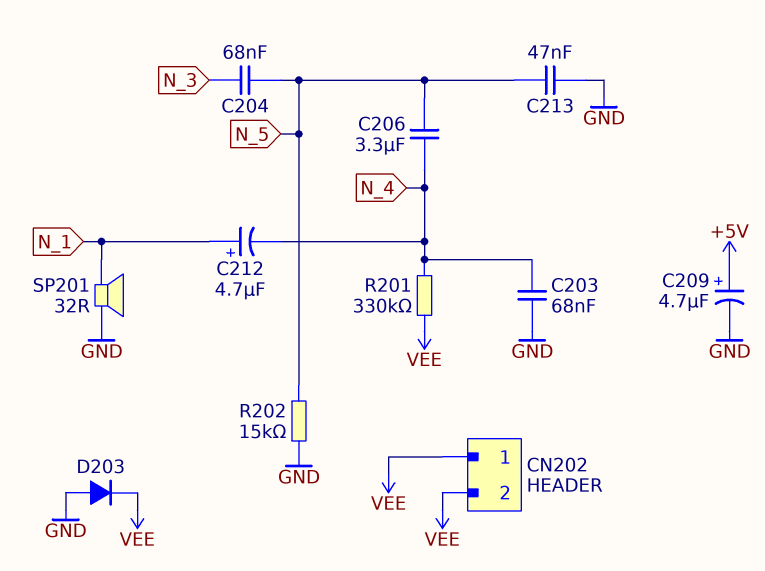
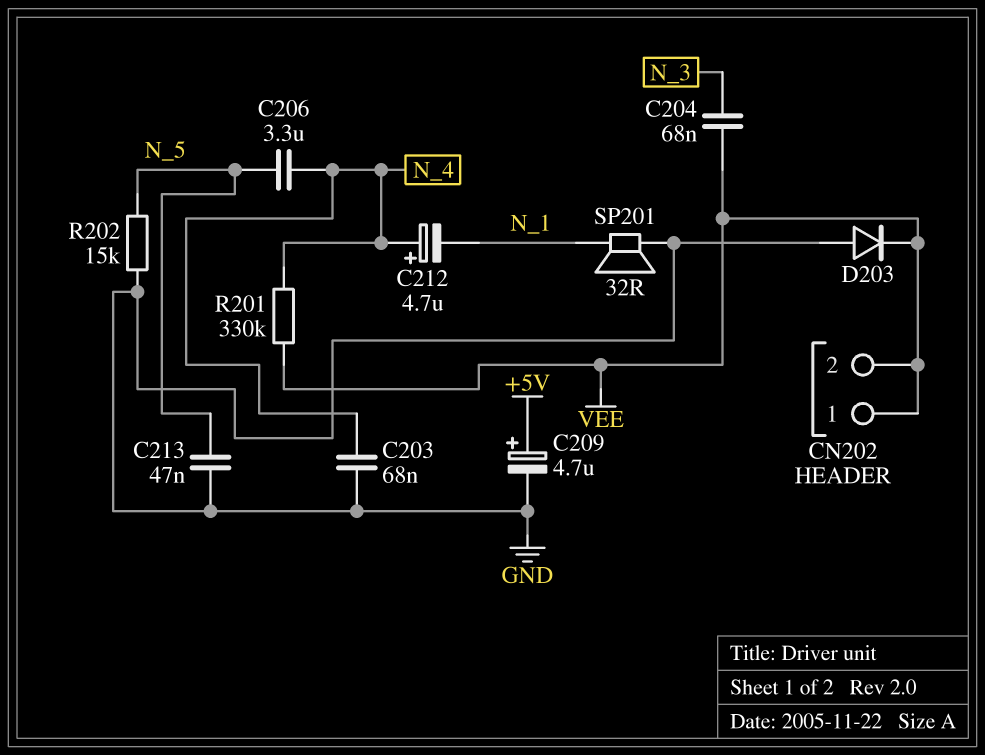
C204: 68nF (N_3, N_5) -> 68nF (N_3, VEE)
C212: 4.7uF (plus N_1, minus N_4) -> 4.7uF (plus N_4, minus N_1)

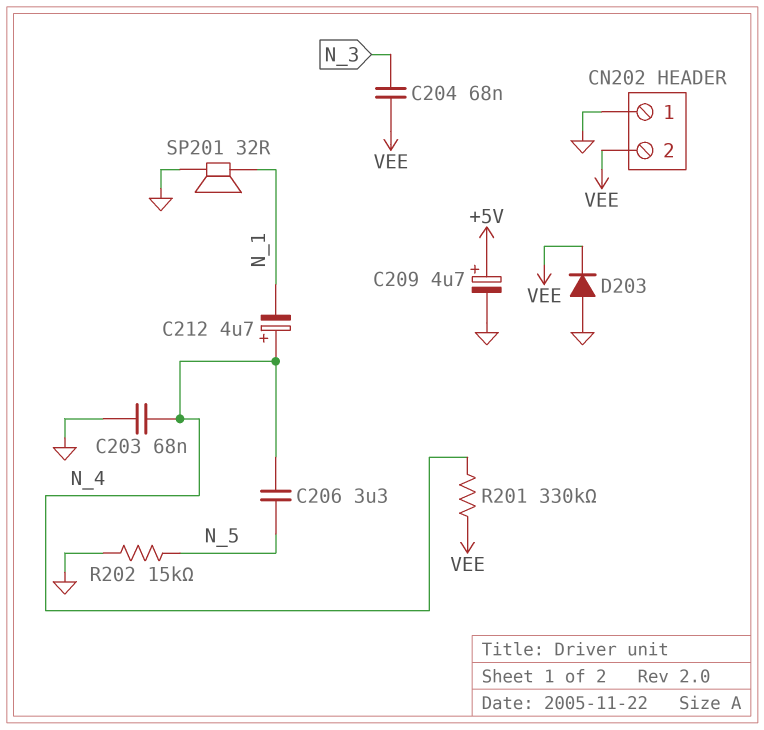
C213: 47nF (GND, N_5) -> none
CN202 pin 1: VEE -> GND

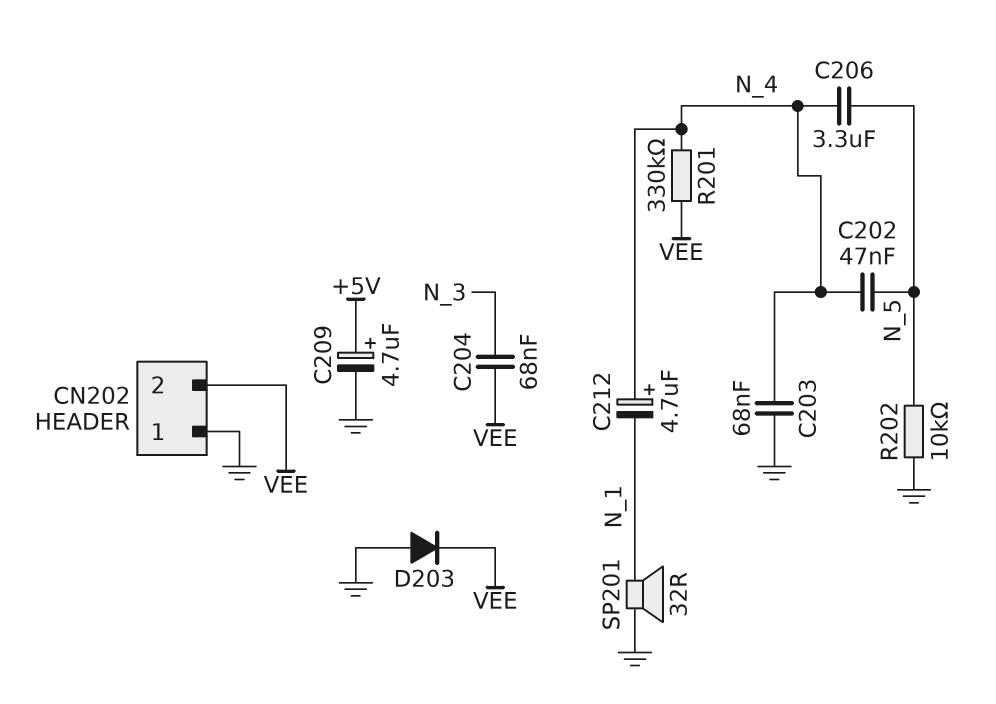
C202: none -> 47nF (N_4, N_5)
R202: 15k (GND, N_5) -> 10k (GND, N_5)

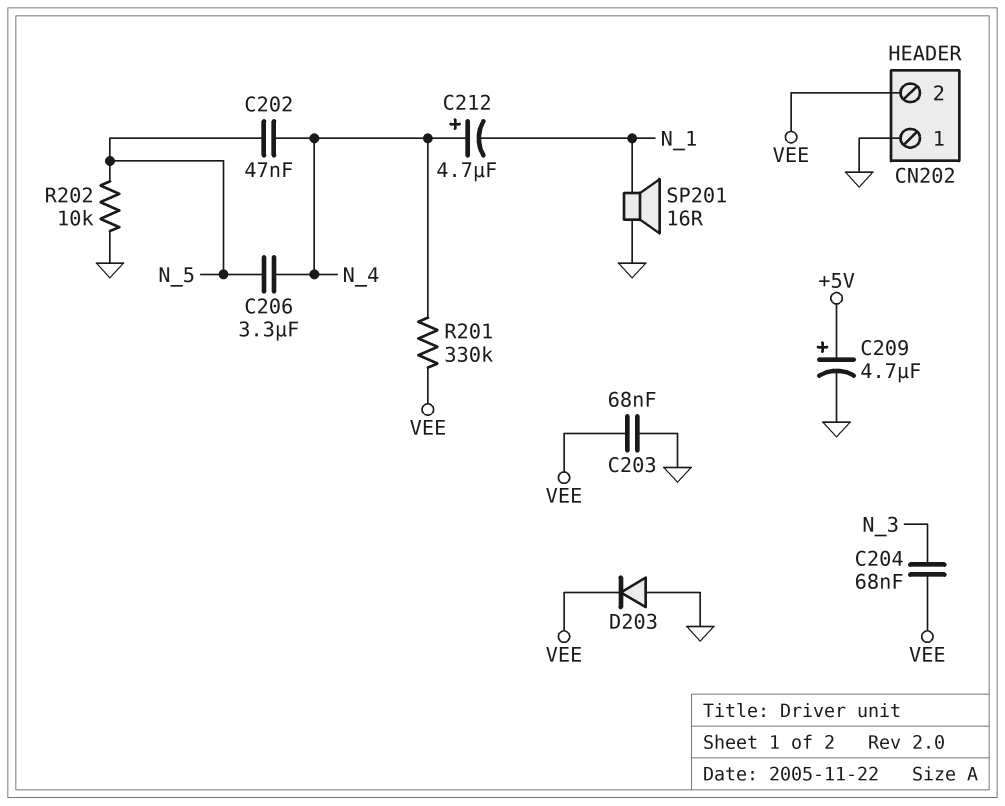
C203: 68nF (GND, N_4) -> 68nF (GND, VEE)
SP201: speaker 32R (GND, N_1) -> speaker 16R (GND, N_1)

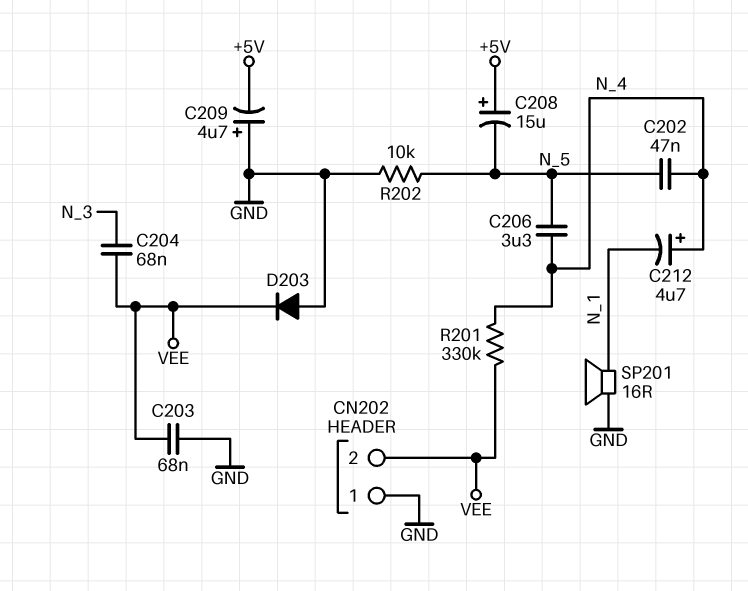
C208: none -> 15uF (plus +5V, minus N_5)
C209: 4.7uF (plus +5V, minus GND) -> 4.7uF (plus GND, minus +5V)

